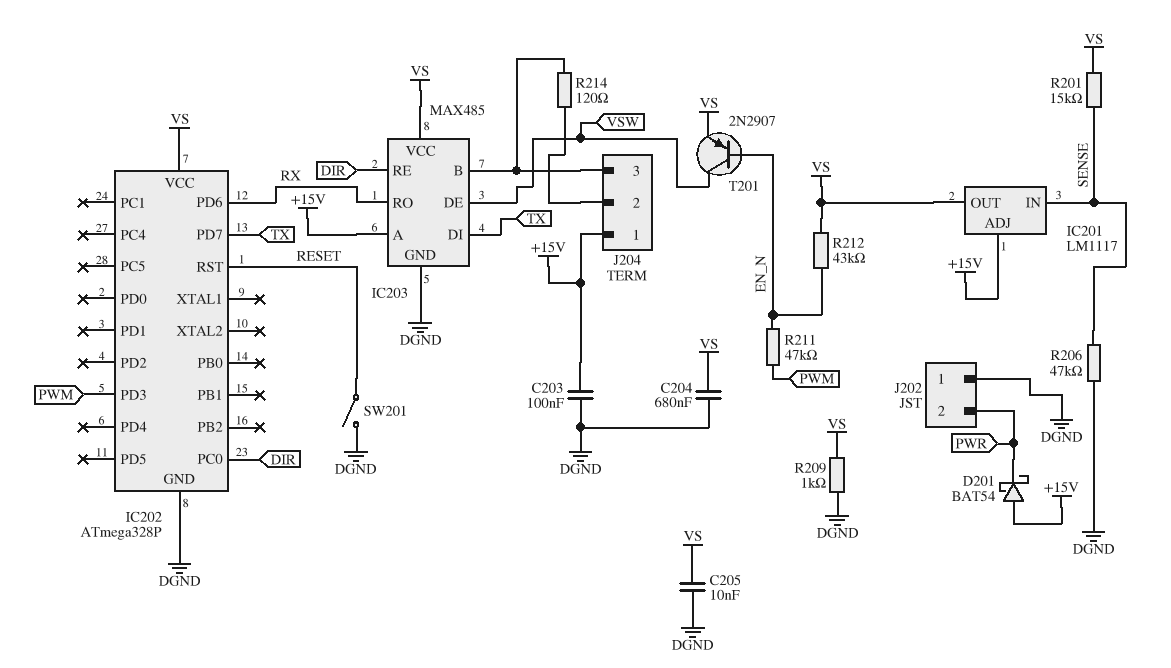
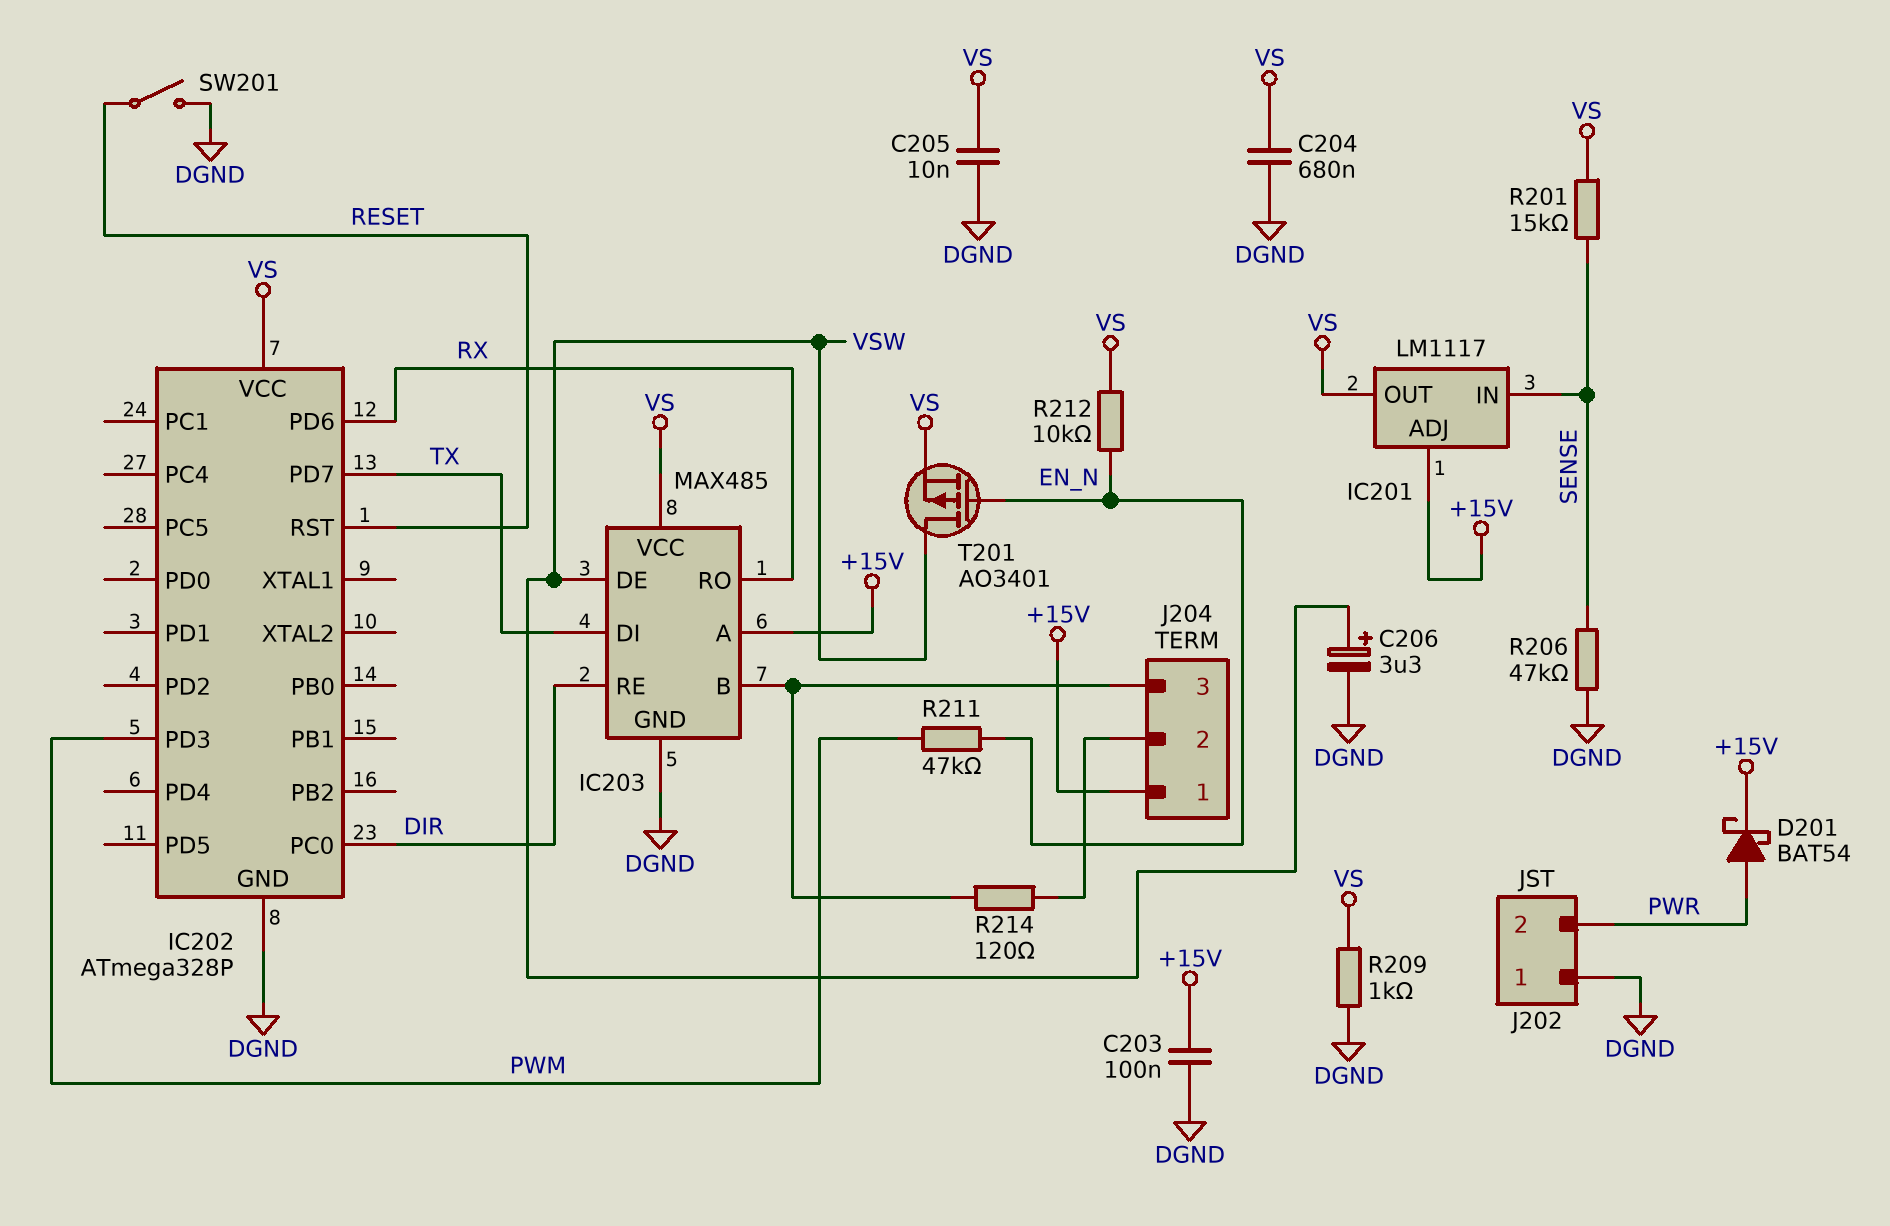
C206: none -> 3.3uF (plus VSW, minus DGND)
D201: schottky BAT54 (A +15V, K PWR) -> schottky BAT54 (A PWR, K +15V)
R212: 43k (EN_N, VS) -> 10k (EN_N, VS)
T201: PNP 2N2907 (B EN_N, C VSW, E VS) -> PMOS AO3401 (G EN_N, D VSW, S VS)

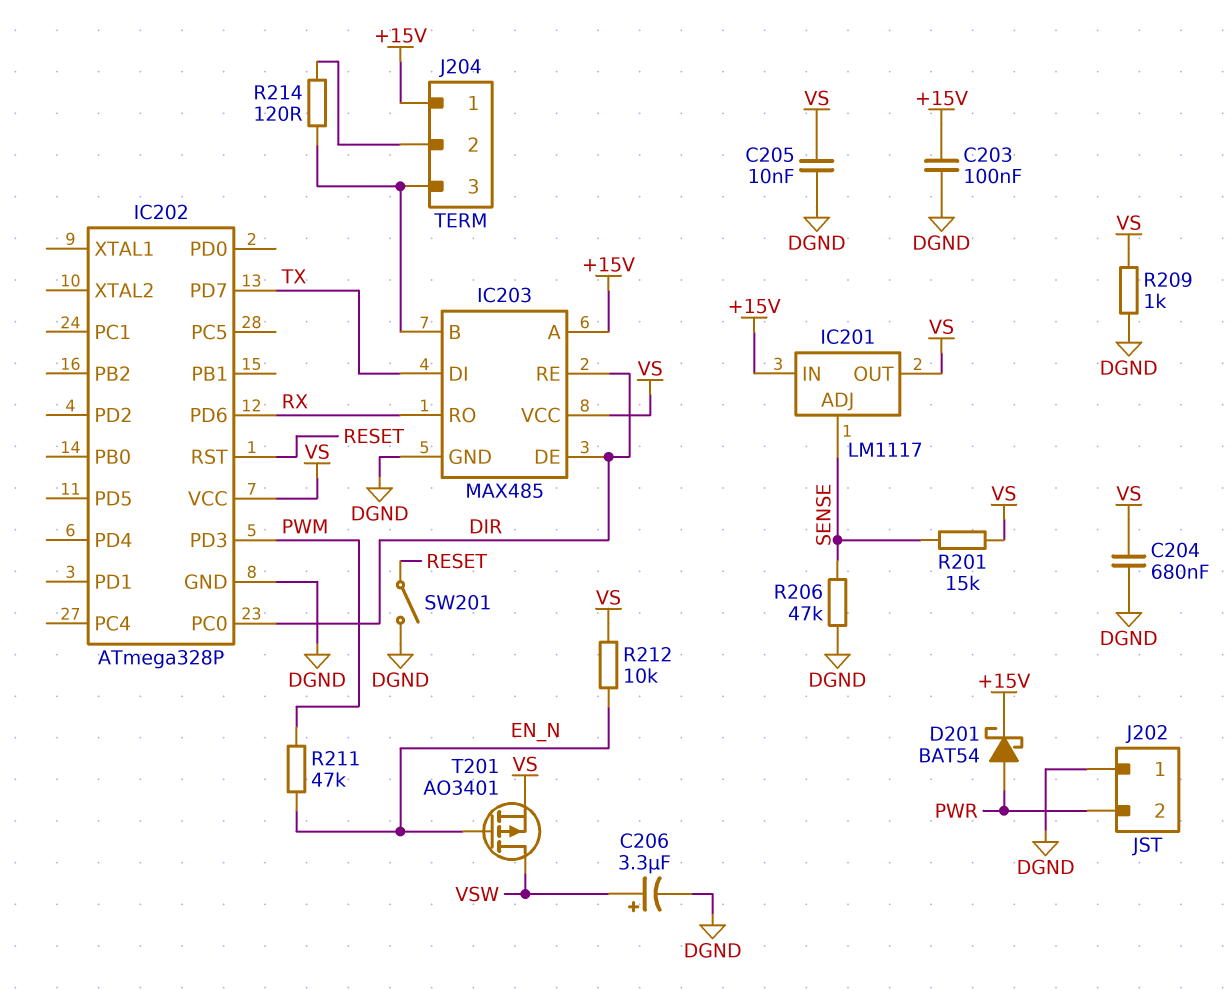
IC201 pin ADJ: +15V -> SENSE
IC201 pin IN: SENSE -> +15V
IC203 pin DE: VSW -> DIR

